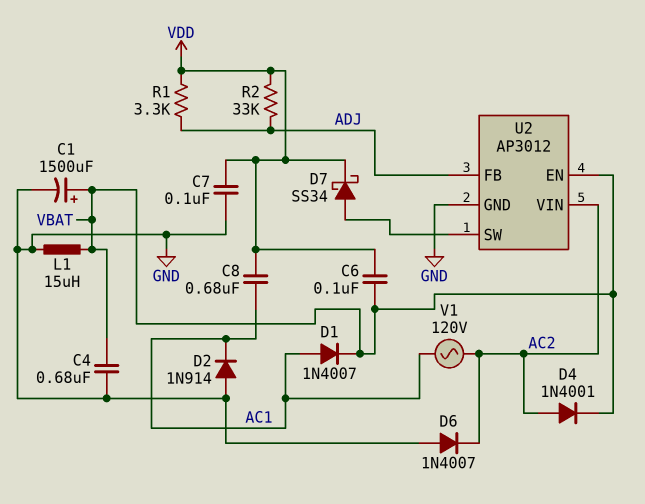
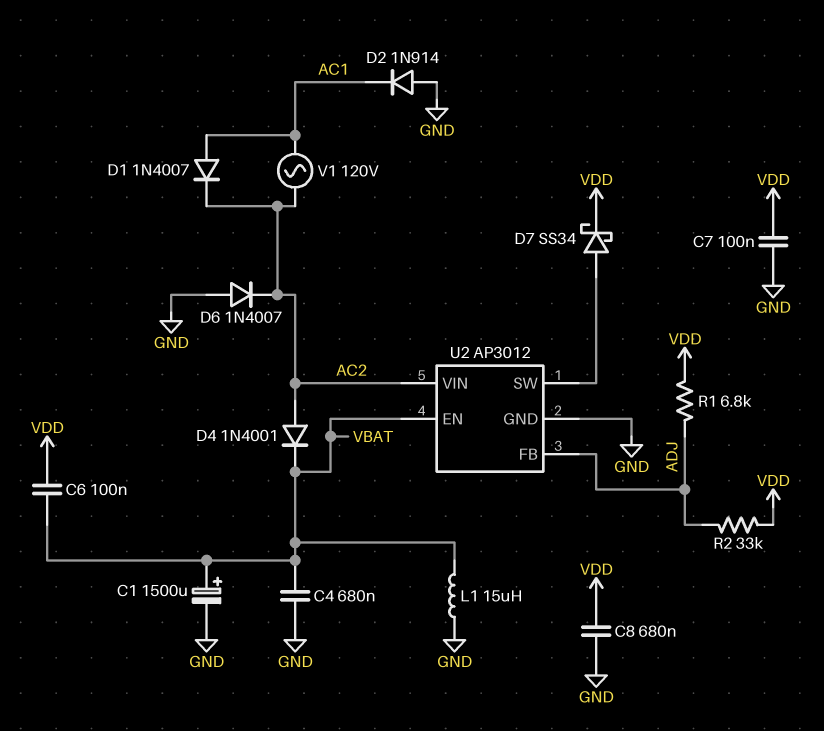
C8: 680nF (AC1, VDD) -> 680nF (GND, VDD)
D1: diode 1N4007 (A AC1, K VBAT) -> diode 1N4007 (A AC1, K AC2)
R1: 3.3k (ADJ, VDD) -> 6.8k (ADJ, VDD)

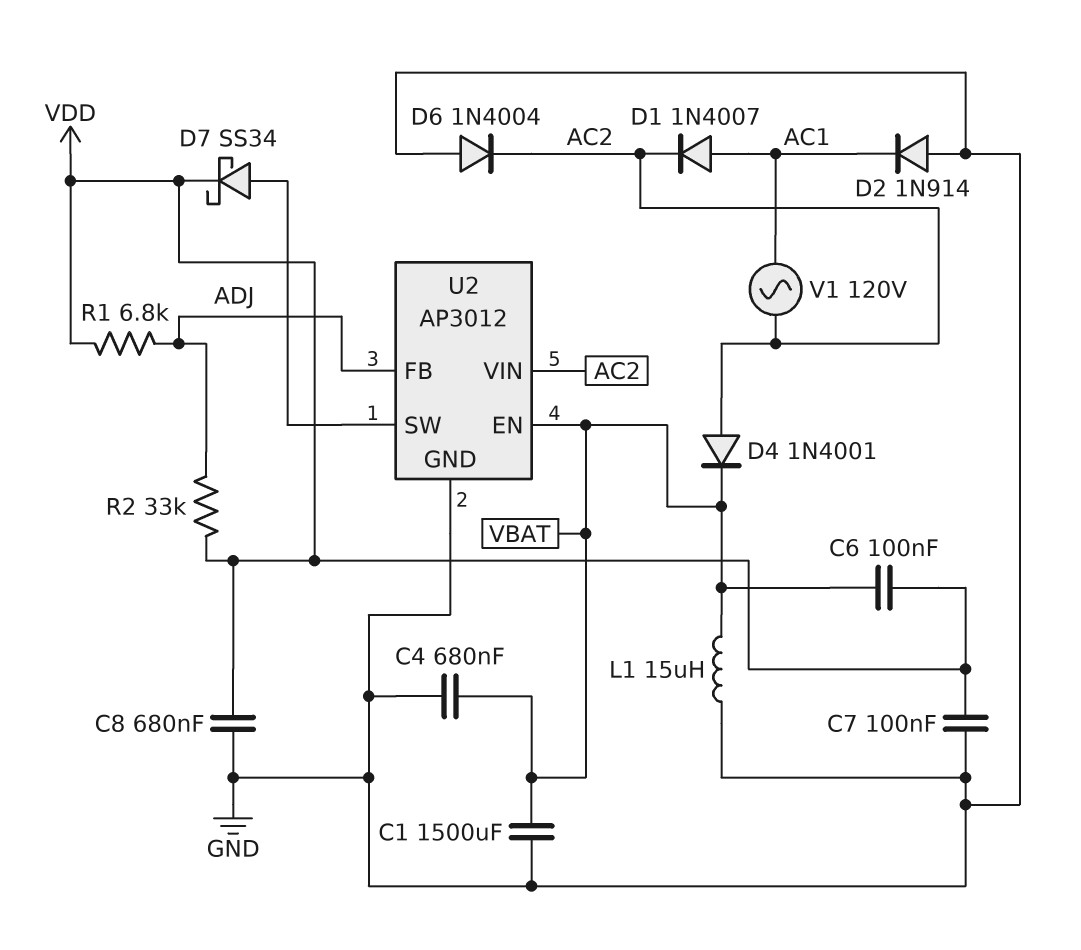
C1: 1500uF (plus VBAT, minus GND) -> 1500uF (GND, VBAT)
D6: diode 1N4007 (A GND, K AC2) -> diode 1N4004 (A GND, K AC2)

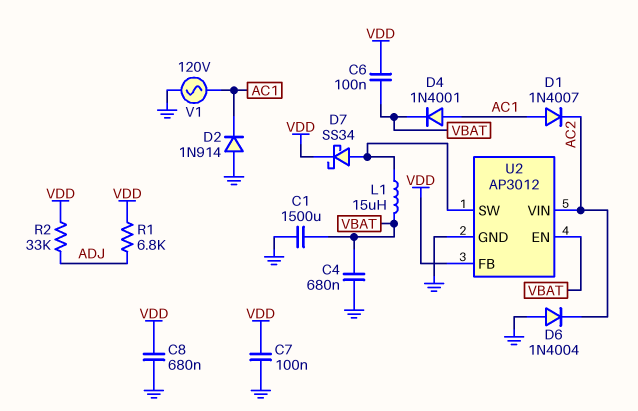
D4: diode 1N4001 (A AC2, K VBAT) -> diode 1N4001 (A AC1, K VBAT)
L1: 15uH (GND, VBAT) -> 15uH (U2/SW, VBAT)
U2 pin FB: ADJ -> VDD
V1: AC 120V (AC1, AC2) -> AC 120V (AC1, GND)

